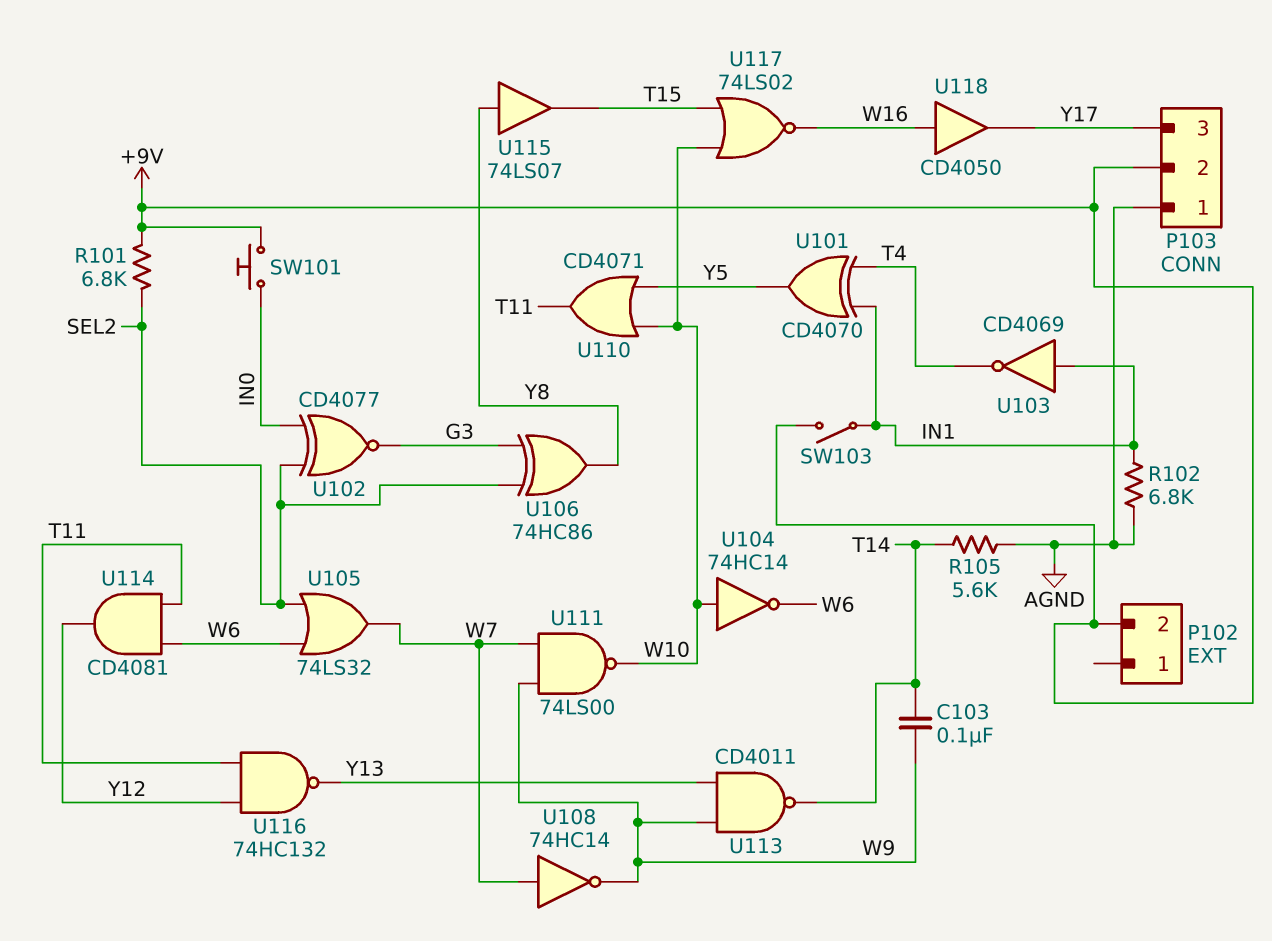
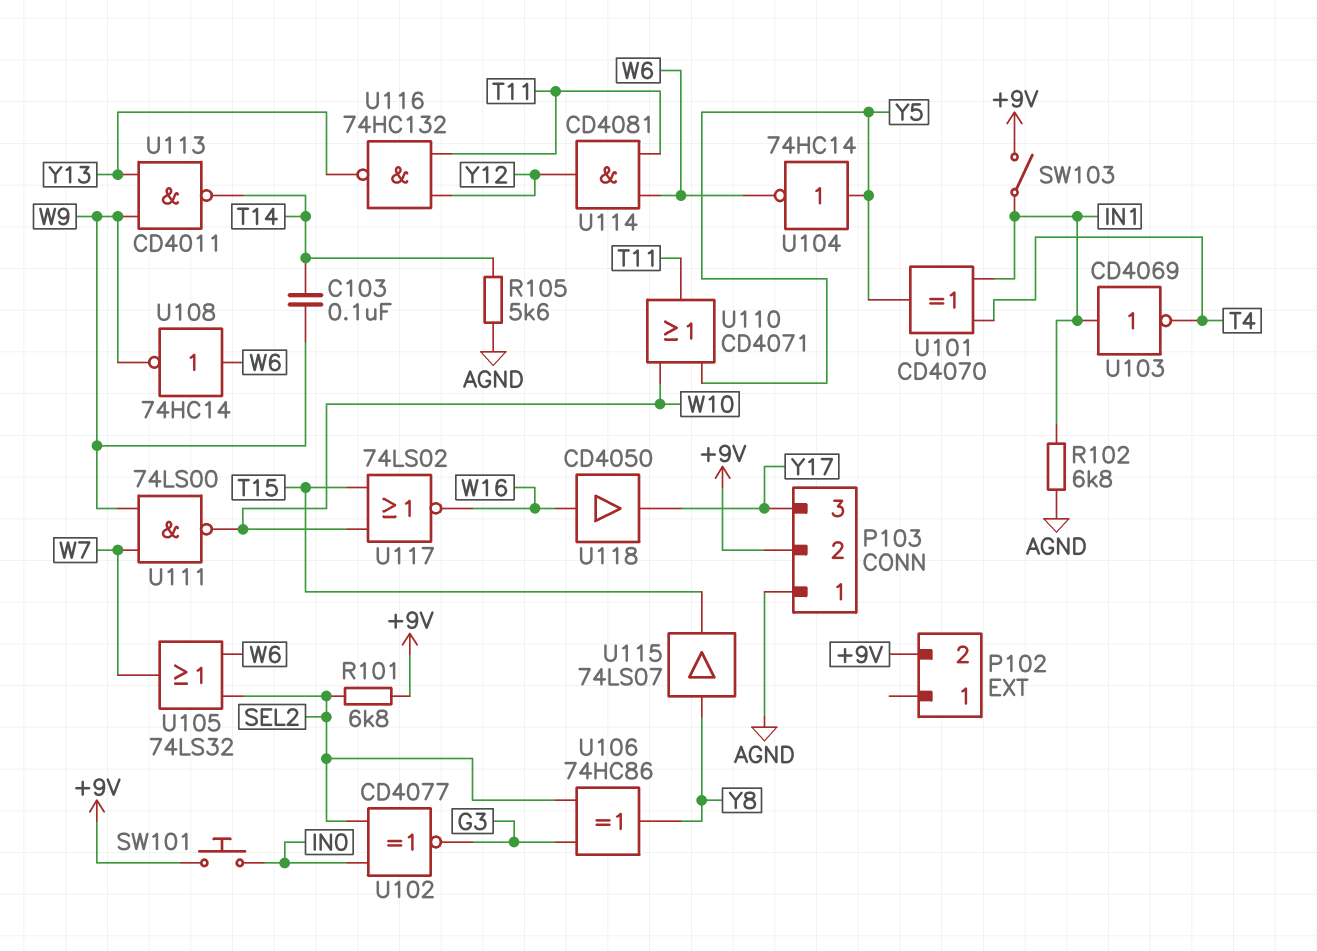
U104: NOT 74HC14 (in W10, out W6) -> NOT 74HC14 (in Y5, out W6)
U108: NOT 74HC14 (in W7, out W9) -> NOT 74HC14 (in W6, out W9)

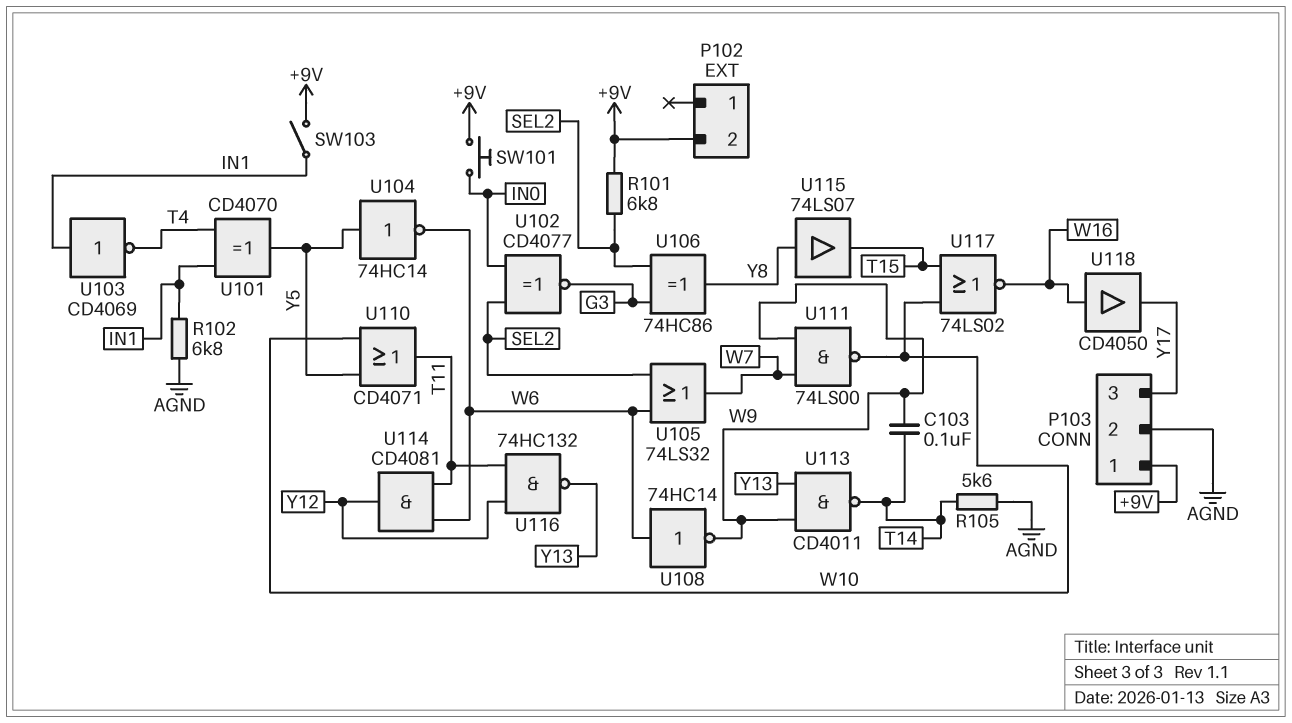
P103 pin 1: AGND -> +9V
P103 pin 2: +9V -> AGND

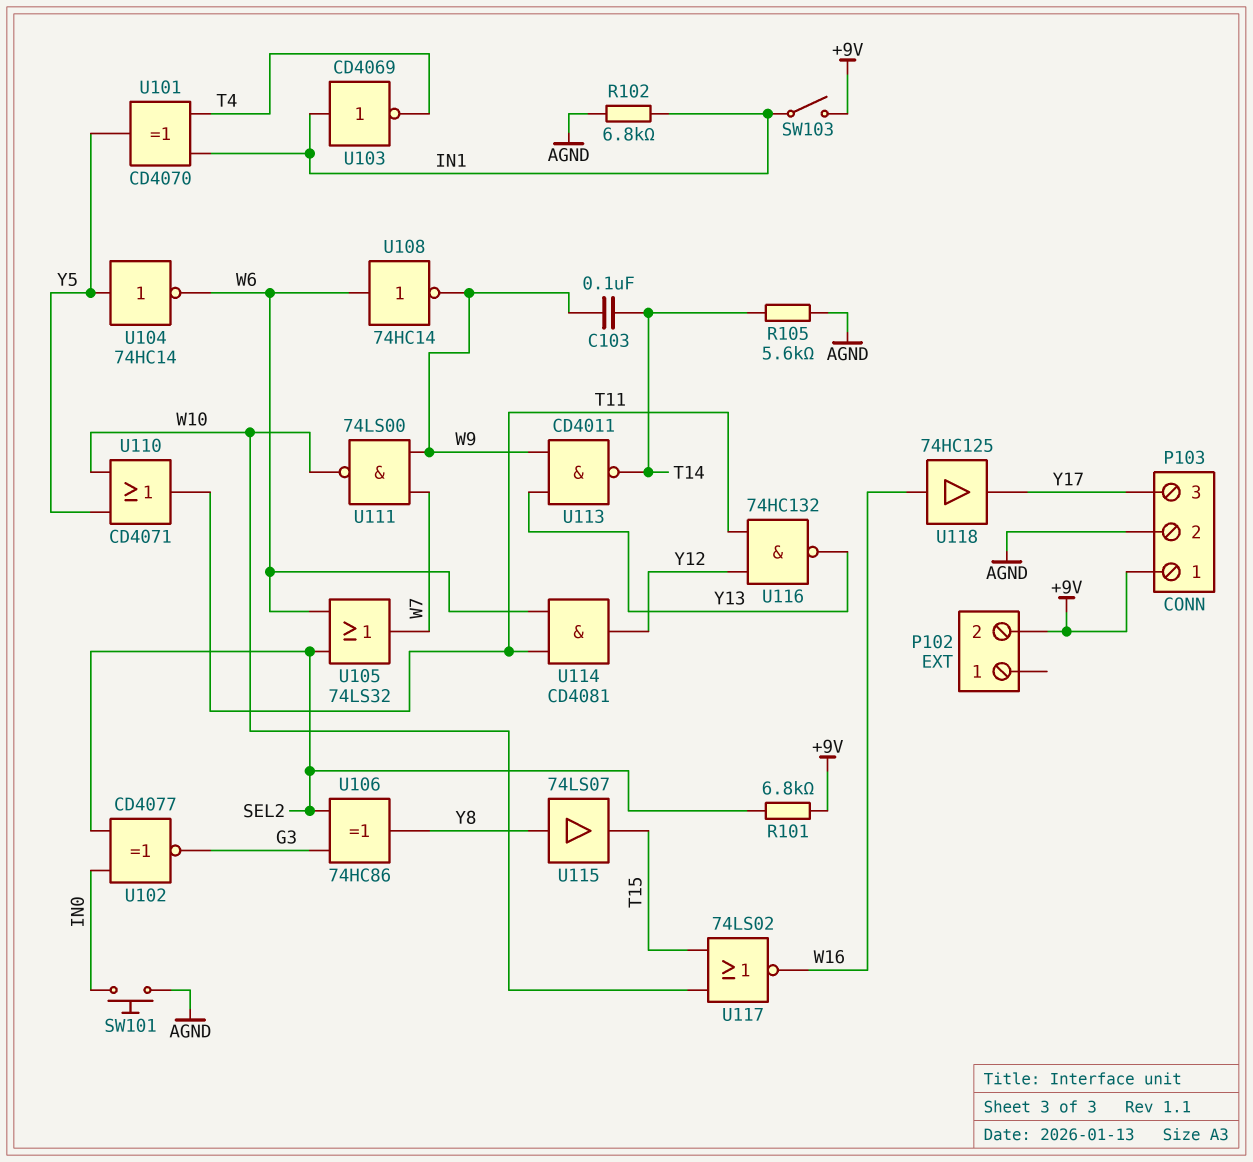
SW101: button (+9V, IN0) -> button (AGND, IN0)
U118: buffer CD4050 (in W16, out Y17) -> buffer 74HC125 (in W16, out Y17)

